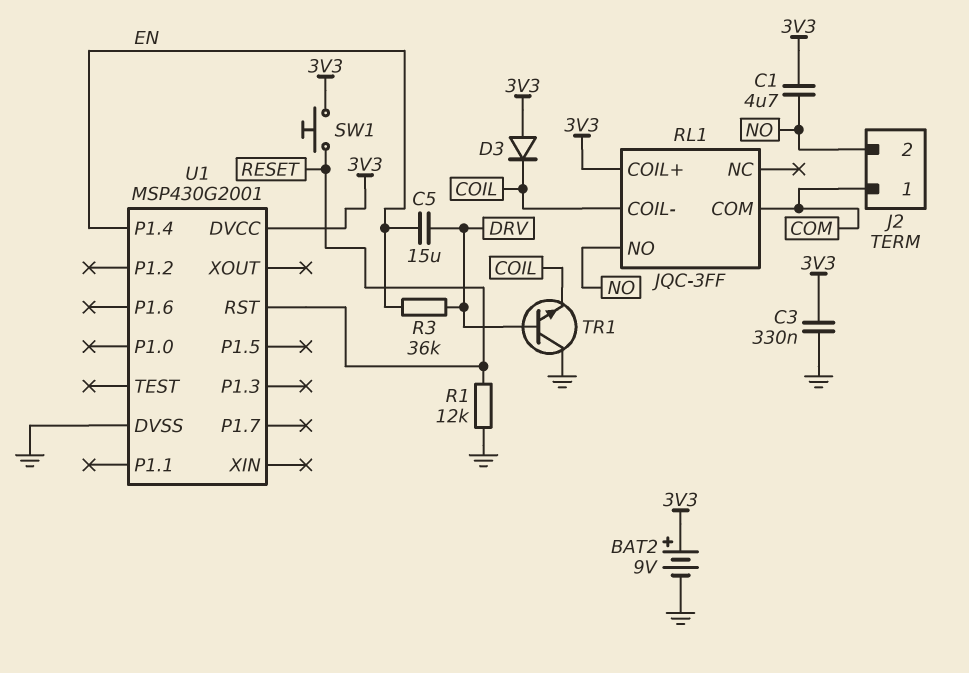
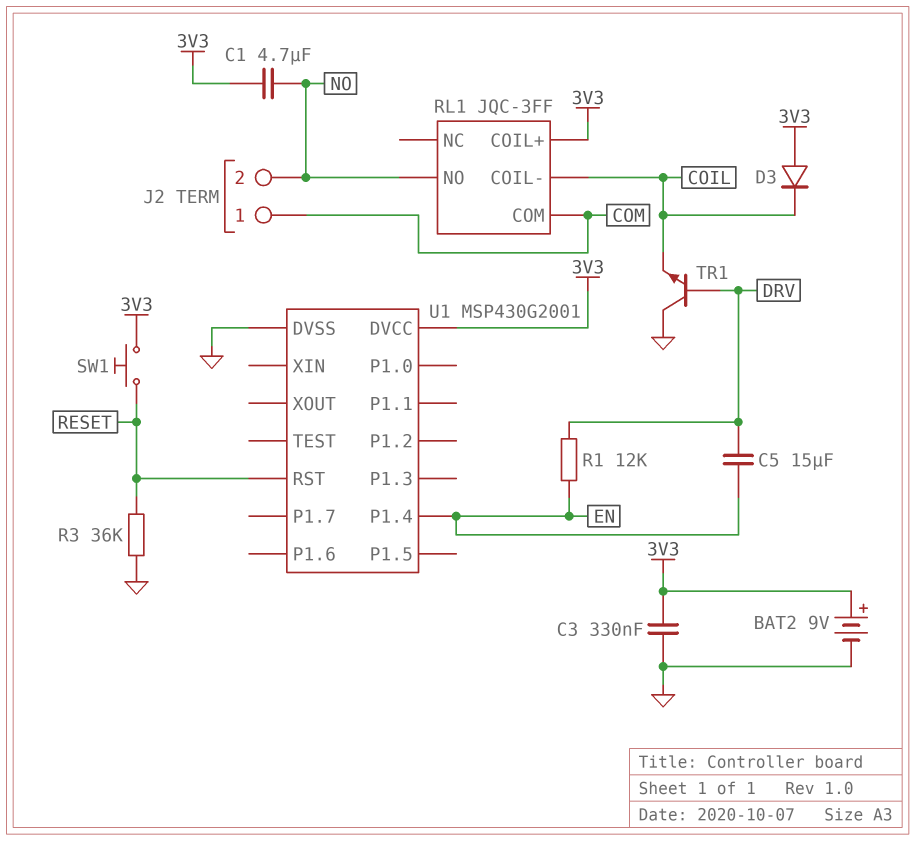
R1: 12k (GND, RESET) -> 12k (DRV, EN)
R3: 36k (DRV, EN) -> 36k (GND, RESET)

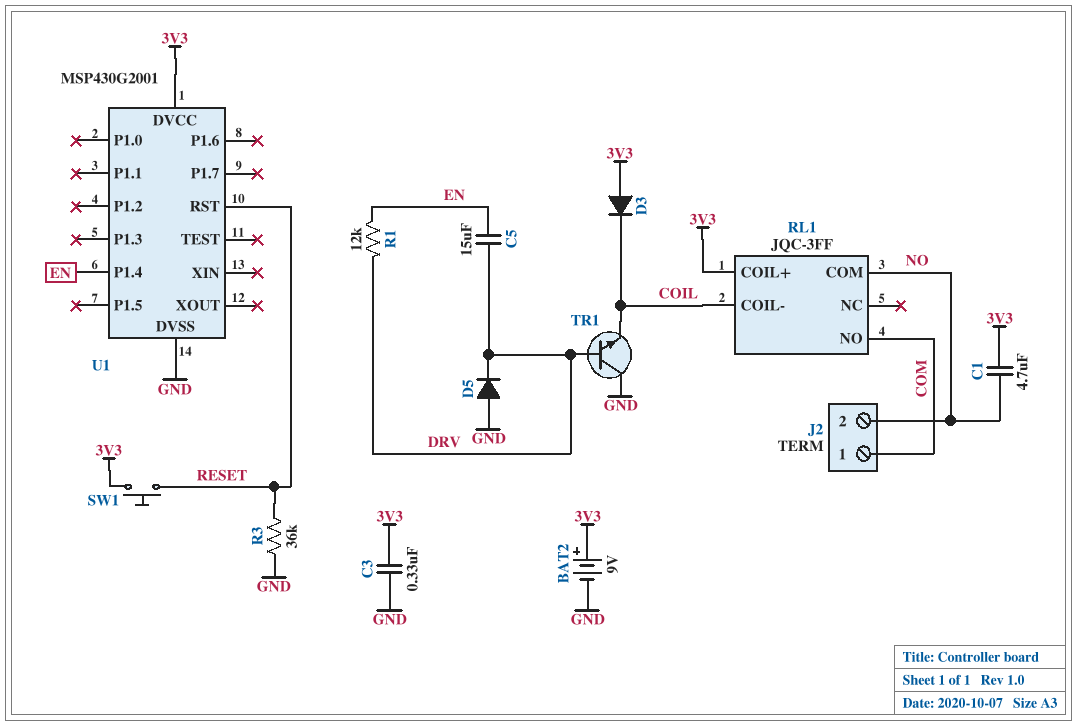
D5: none -> diode (A GND, K DRV)
RL1 pin COM: COM -> NO
RL1 pin NO: NO -> COM

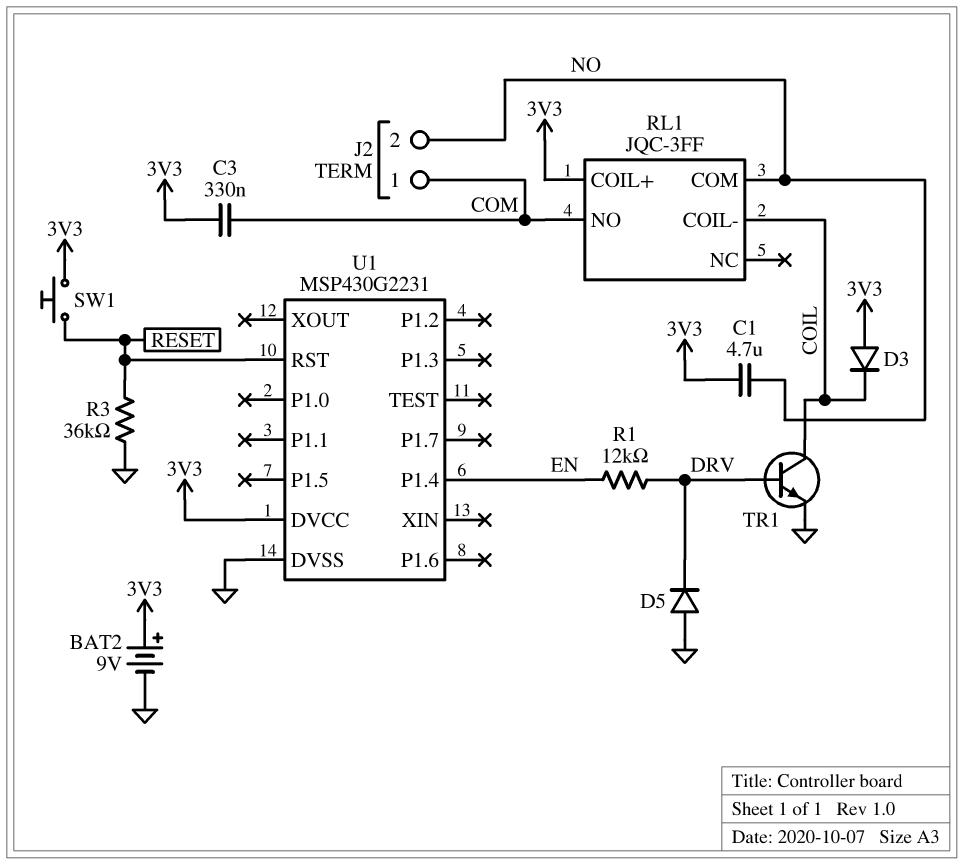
C3: 330nF (3V3, GND) -> 330nF (3V3, COM)
C5: 15uF (DRV, EN) -> none
TR1: NPN (B DRV, C GND, E COIL) -> NPN (B DRV, C COIL, E GND)
U1: MSP430G2001 -> MSP430G2231

